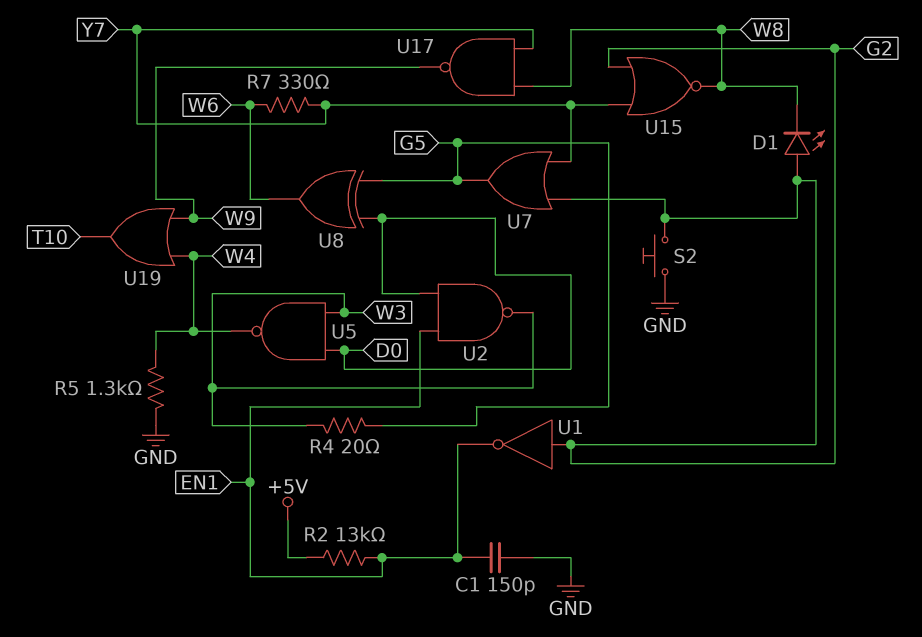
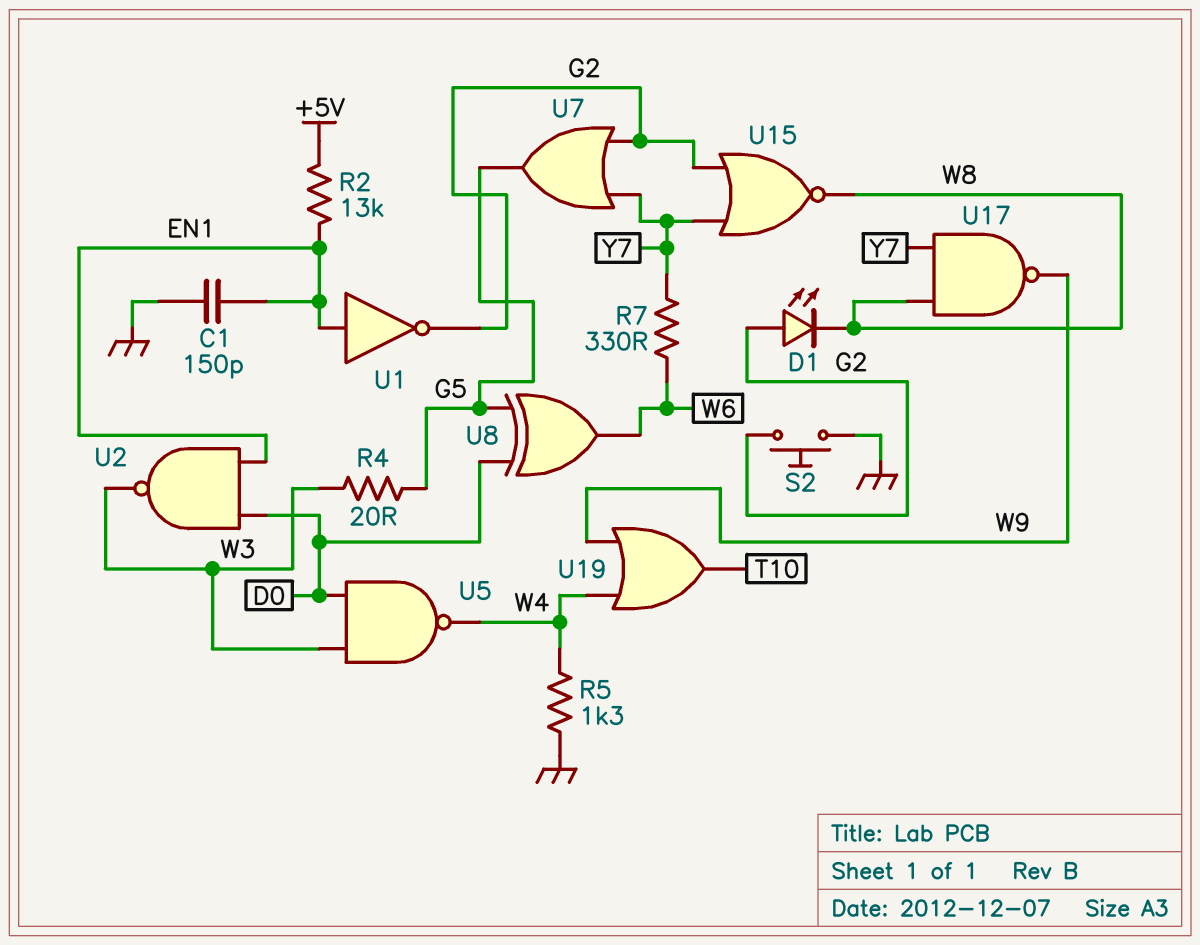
U1: NOT (in G2, out EN1) -> NOT (in EN1, out G2)

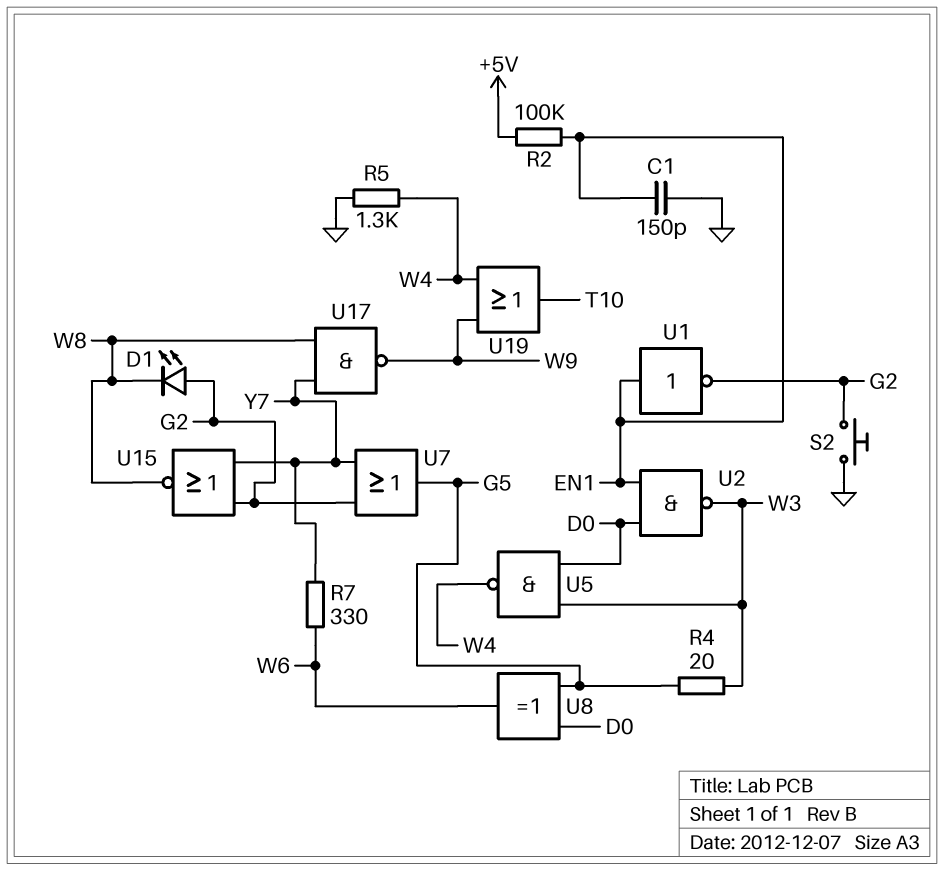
R2: 13k (+5V, EN1) -> 100k (+5V, EN1)

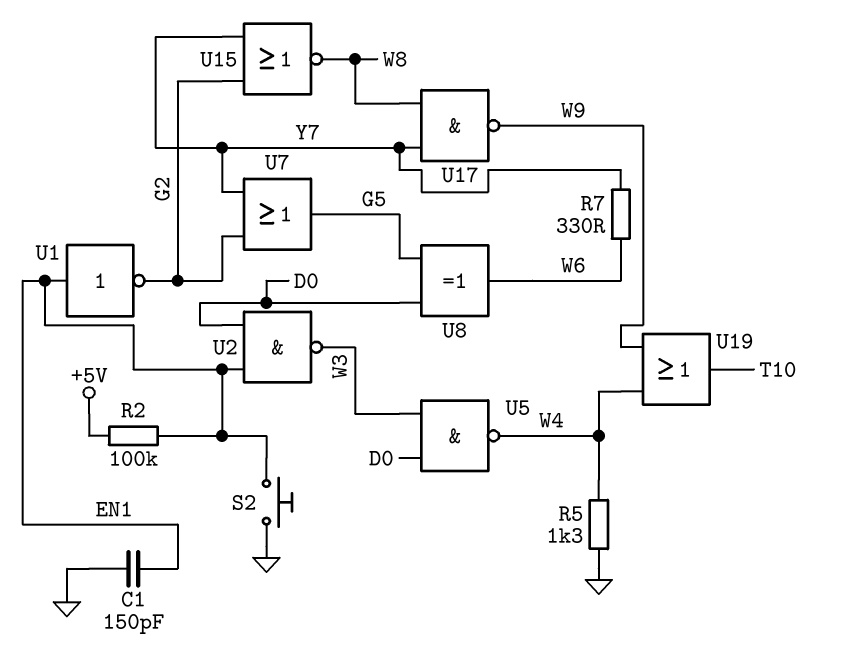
D1: LED (A G2, K W8) -> none
R4: 20 (G5, W3) -> none
S2: button (G2, GND) -> button (EN1, GND)

